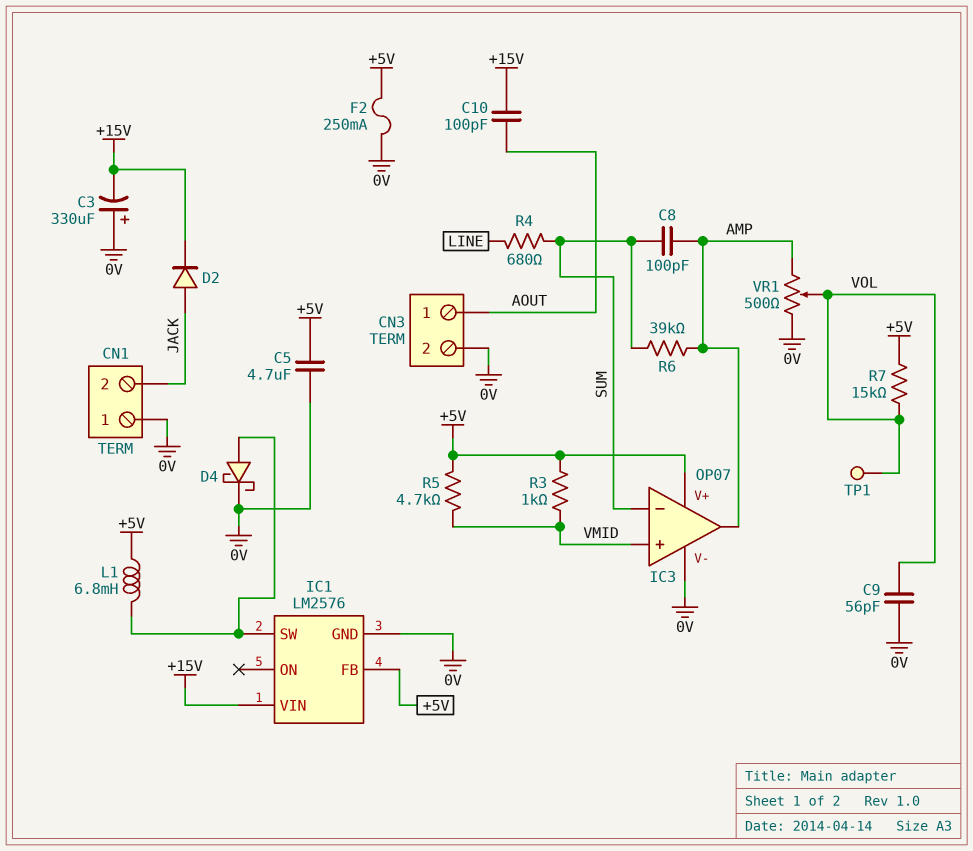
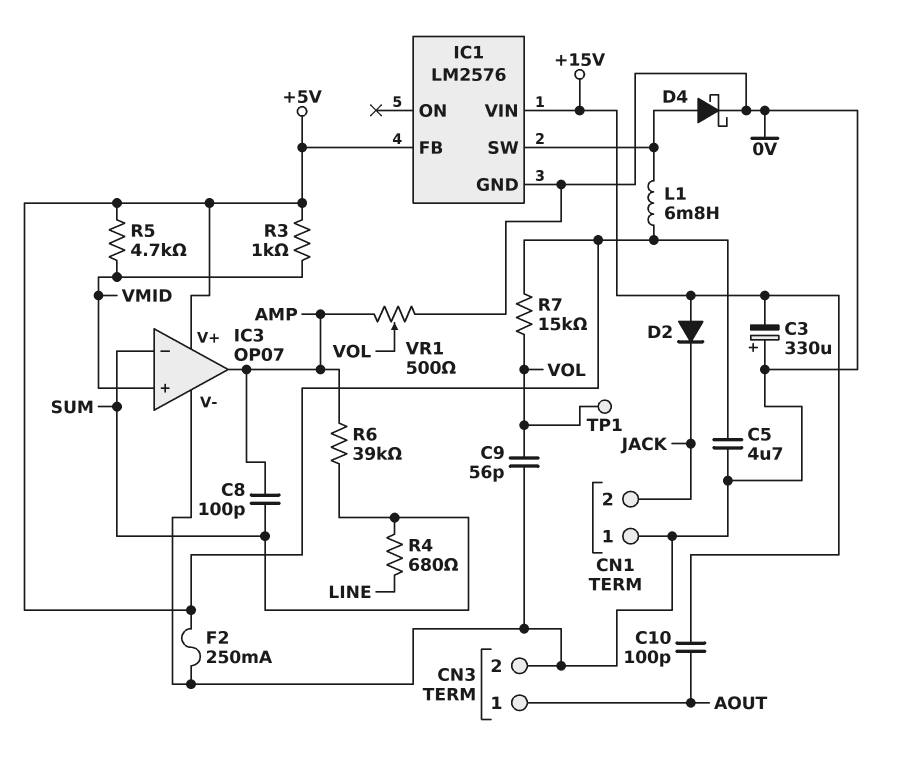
D2: diode (A JACK, K +15V) -> diode (A +15V, K JACK)

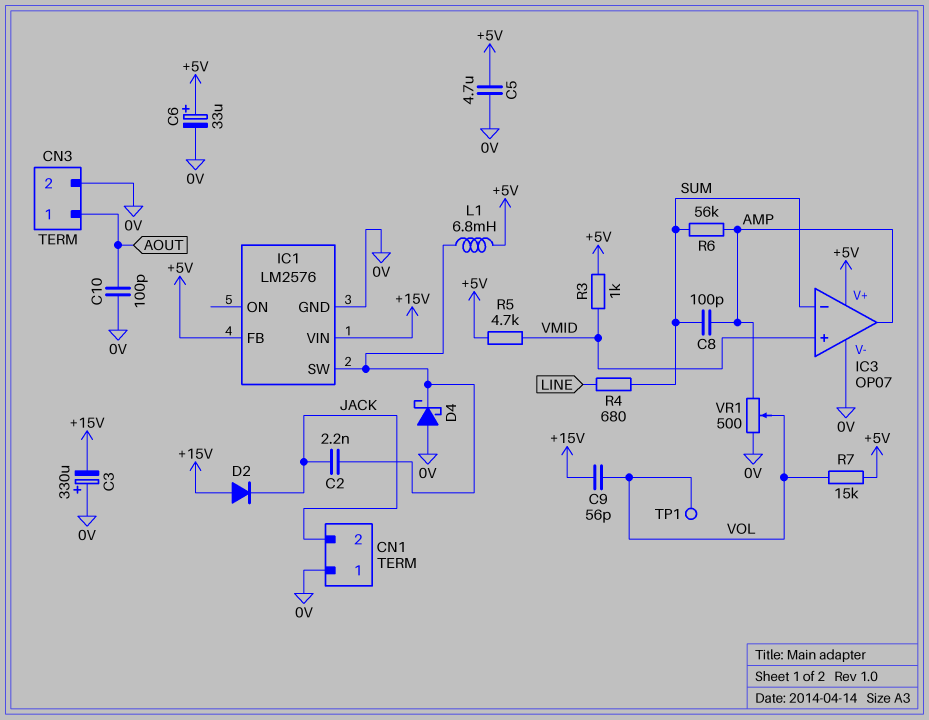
C2: none -> 2.2nF (IC1/SW, JACK)
C6: none -> 33uF (plus +5V, minus 0V)
C9: 56pF (0V, VOL) -> 56pF (+15V, VOL)
C10: 100pF (+15V, AOUT) -> 100pF (0V, AOUT)
D4: schottky (A IC1/SW, K 0V) -> schottky (A 0V, K IC1/SW)
F2: 250mA (+5V, 0V) -> none
R6: 39k (AMP, SUM) -> 56k (AMP, SUM)

